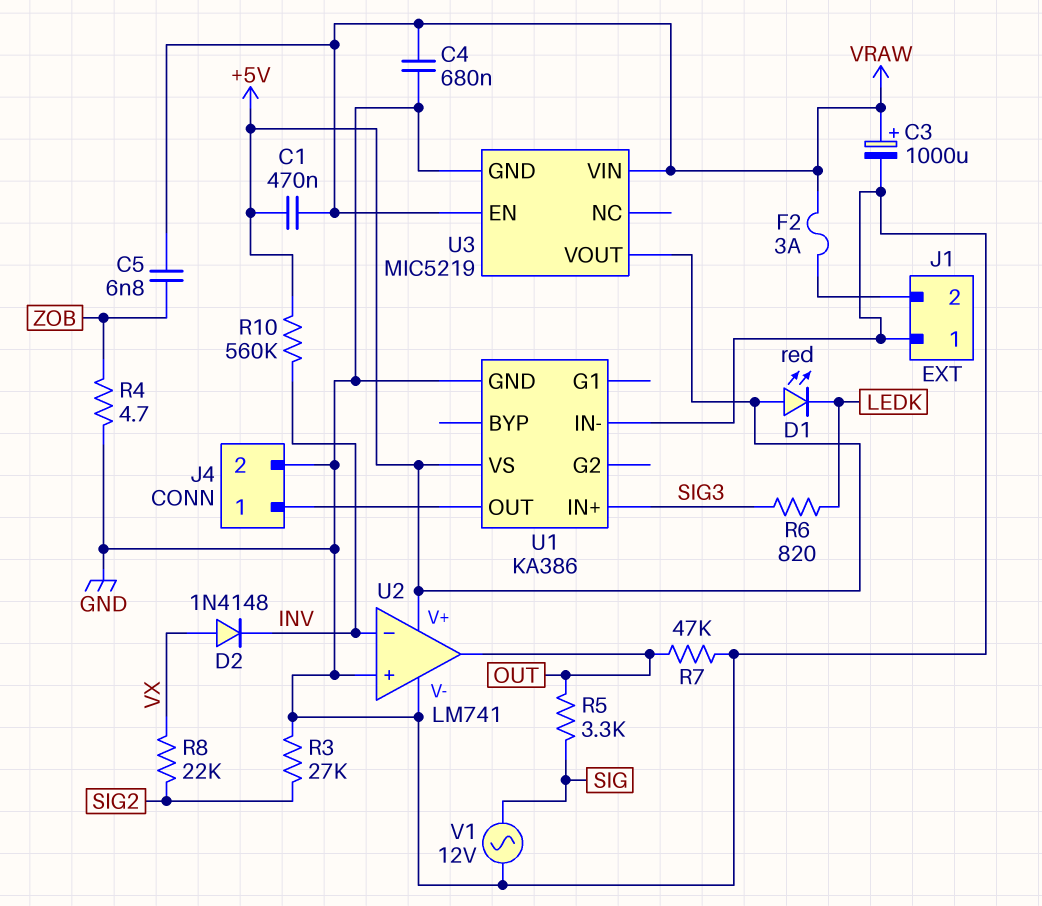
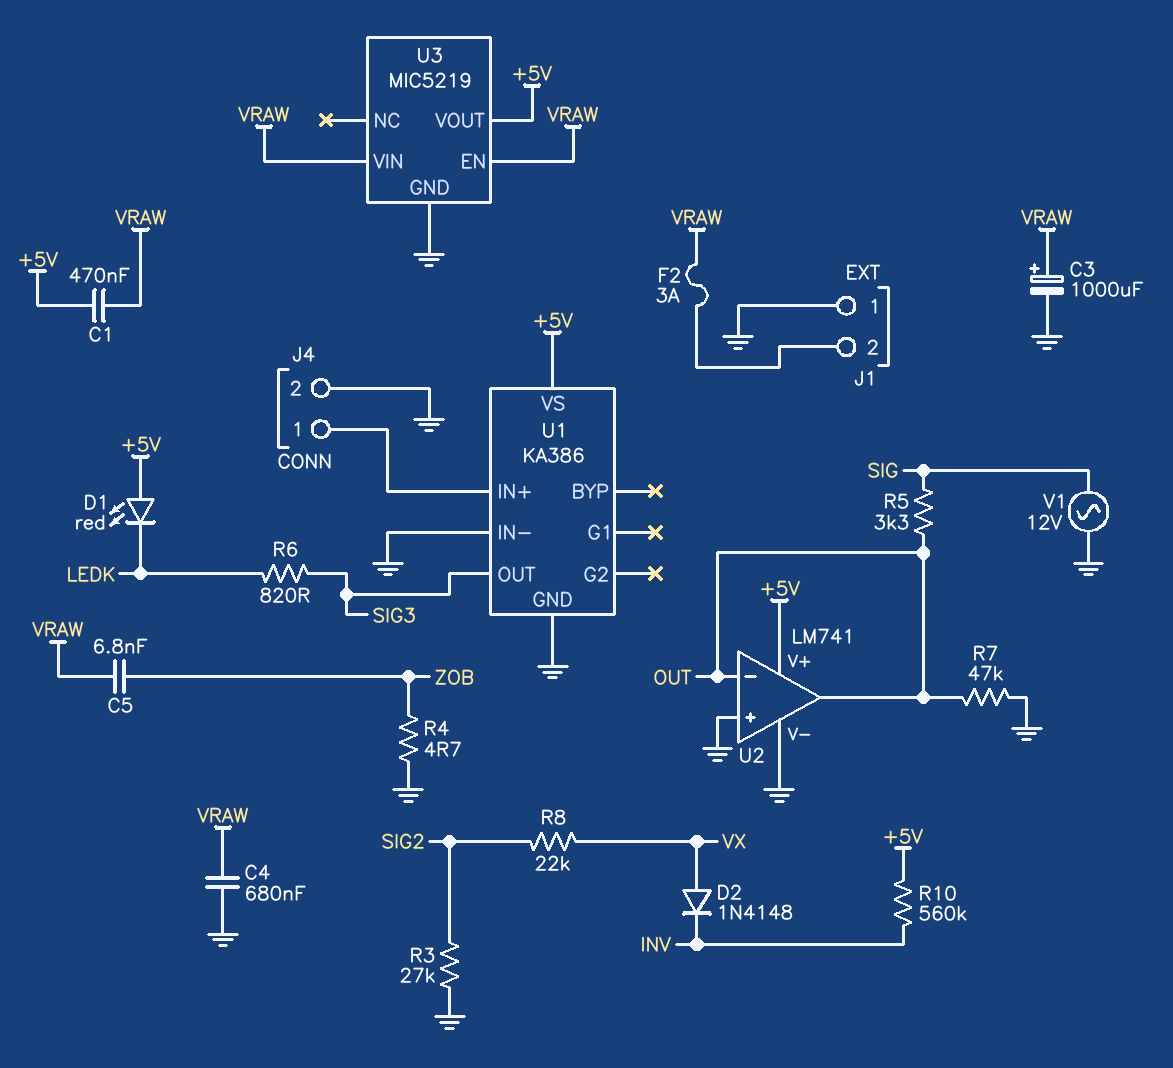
U1 pin IN+: SIG3 -> J4/1
U1 pin OUT: J4/1 -> SIG3
U2 pin in-: INV -> OUT

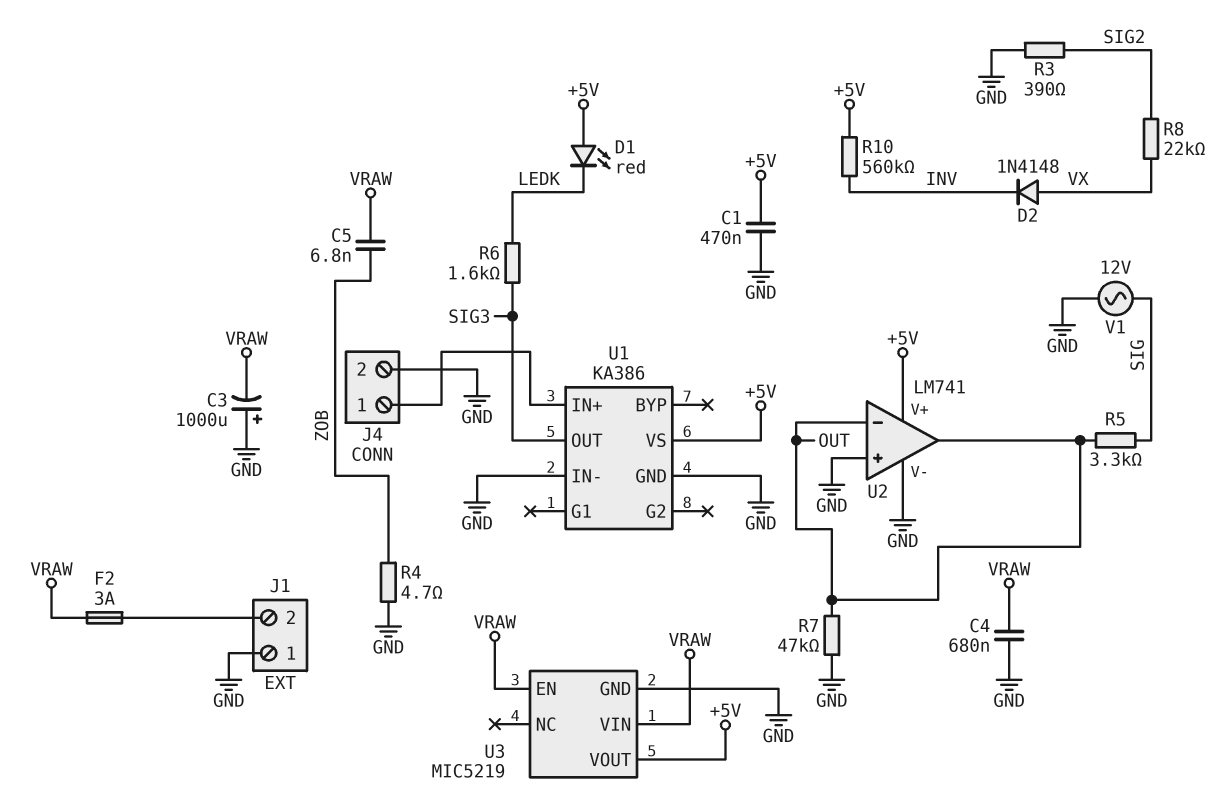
C1: 470nF (+5V, VRAW) -> 470nF (+5V, GND)
C3: 1000uF (plus VRAW, minus GND) -> 1000uF (plus GND, minus VRAW)
R3: 27k (GND, SIG2) -> 390 (GND, SIG2)
R6: 820 (LEDK, SIG3) -> 1.6k (LEDK, SIG3)

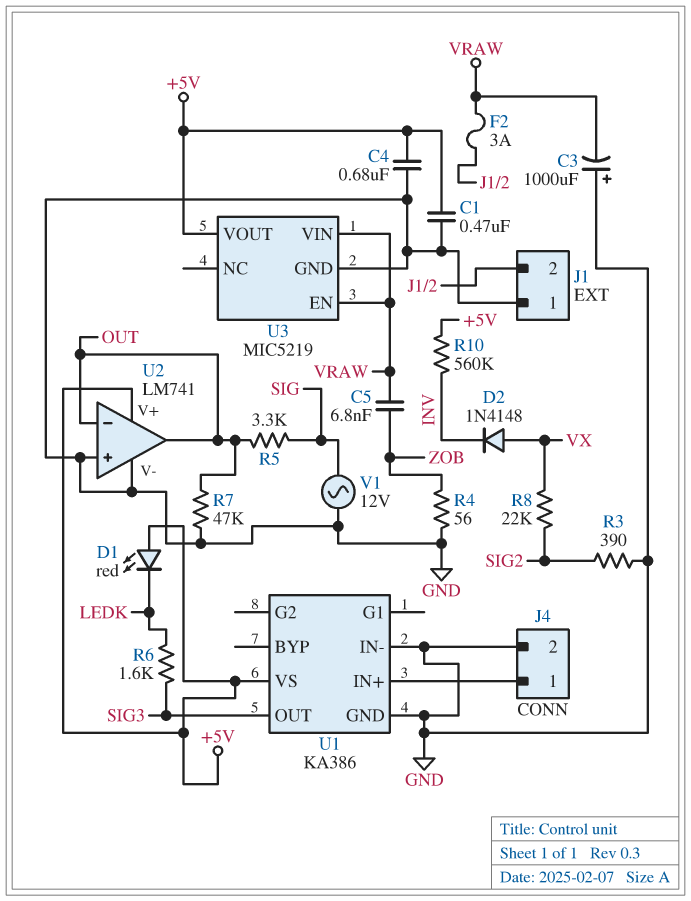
C4: 680nF (GND, VRAW) -> 680nF (+5V, GND)
R4: 4.7 (GND, ZOB) -> 56 (GND, ZOB)

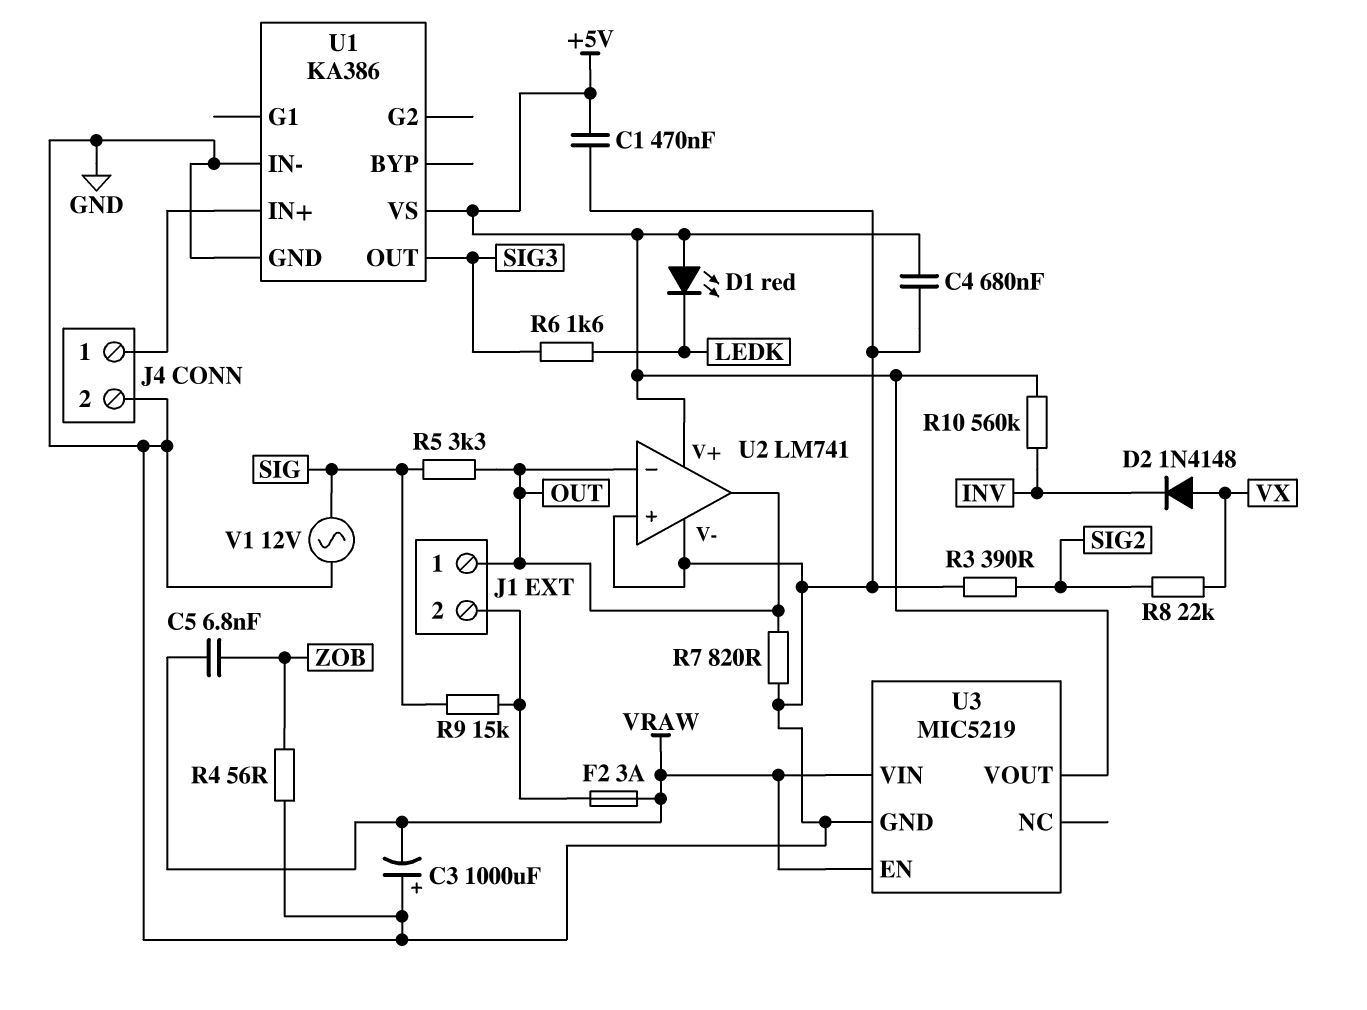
J1 pin 1: GND -> OUT
R7: 47k (GND, OUT) -> 820 (GND, OUT)
R9: none -> 15k (J1/2, SIG)

